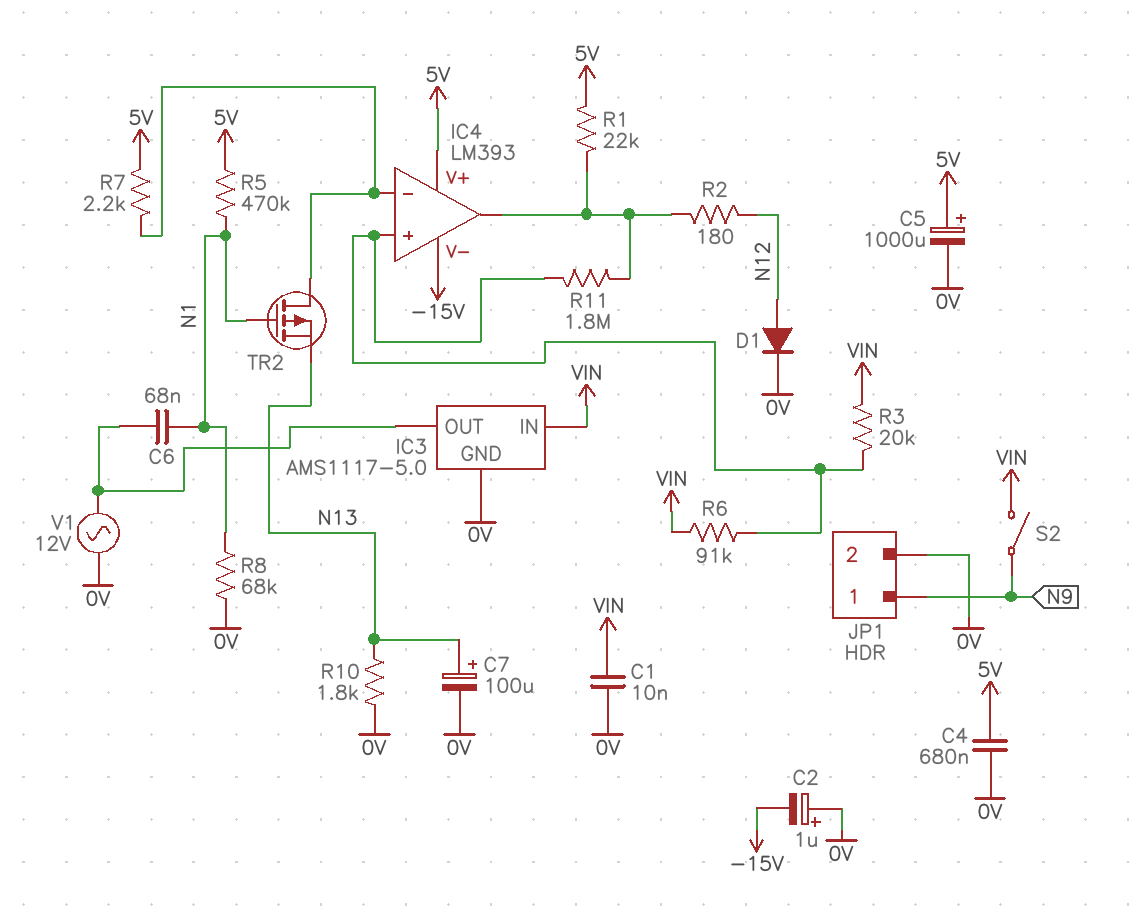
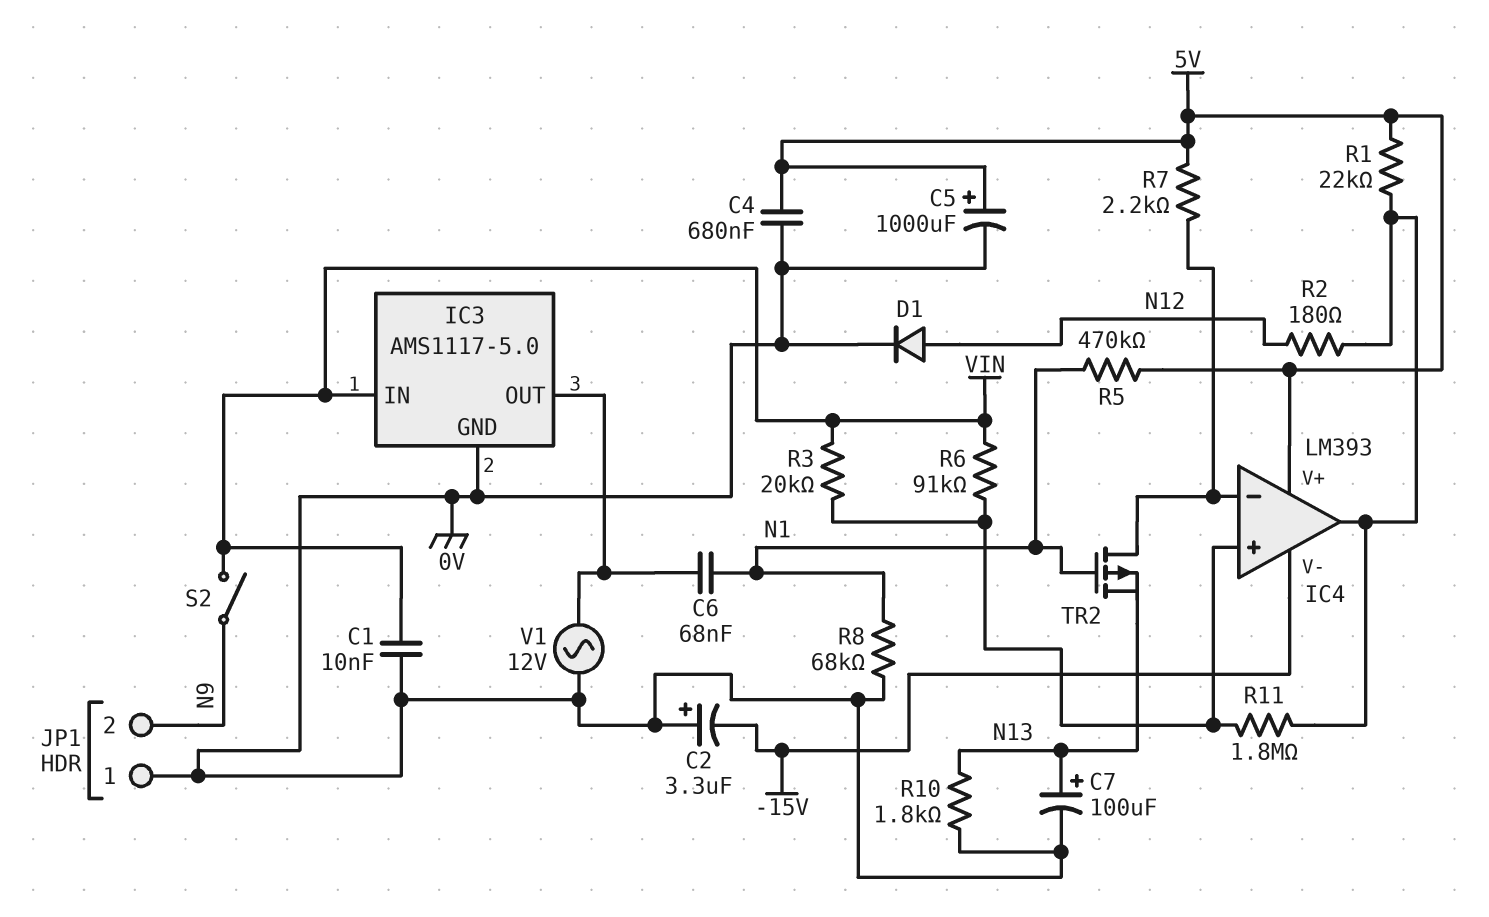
C2: 1uF (plus 0V, minus -15V) -> 3.3uF (plus 0V, minus -15V)
JP1 pin 1: N9 -> 0V
JP1 pin 2: 0V -> N9

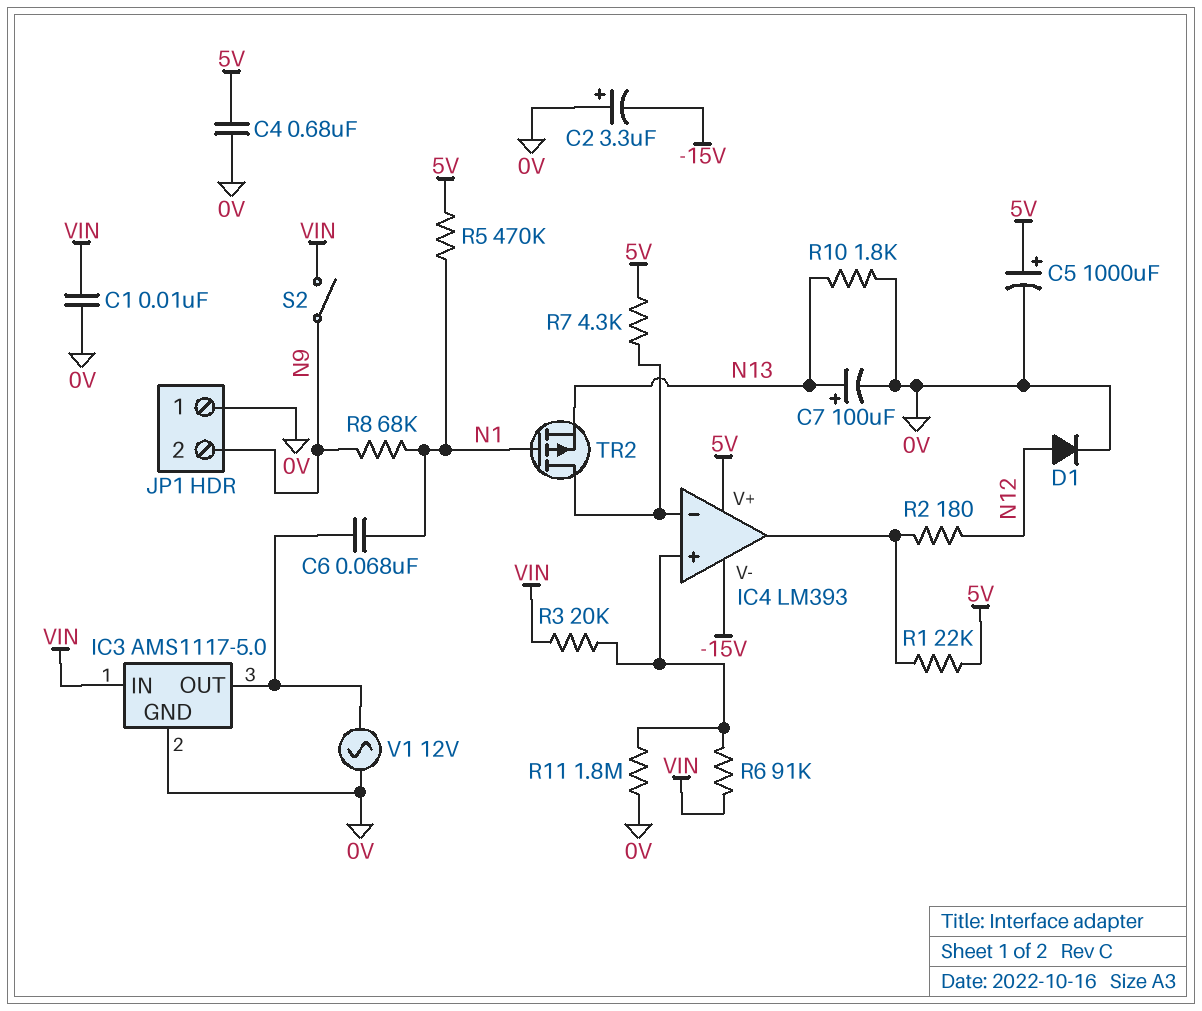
R7: 2.2k (5V, IC4/in-) -> 4.3k (5V, IC4/in-)
R8: 68k (0V, N1) -> 68k (N1, N9)
R11: 1.8M (IC4/in+, IC4/out) -> 1.8M (0V, IC4/in+)

